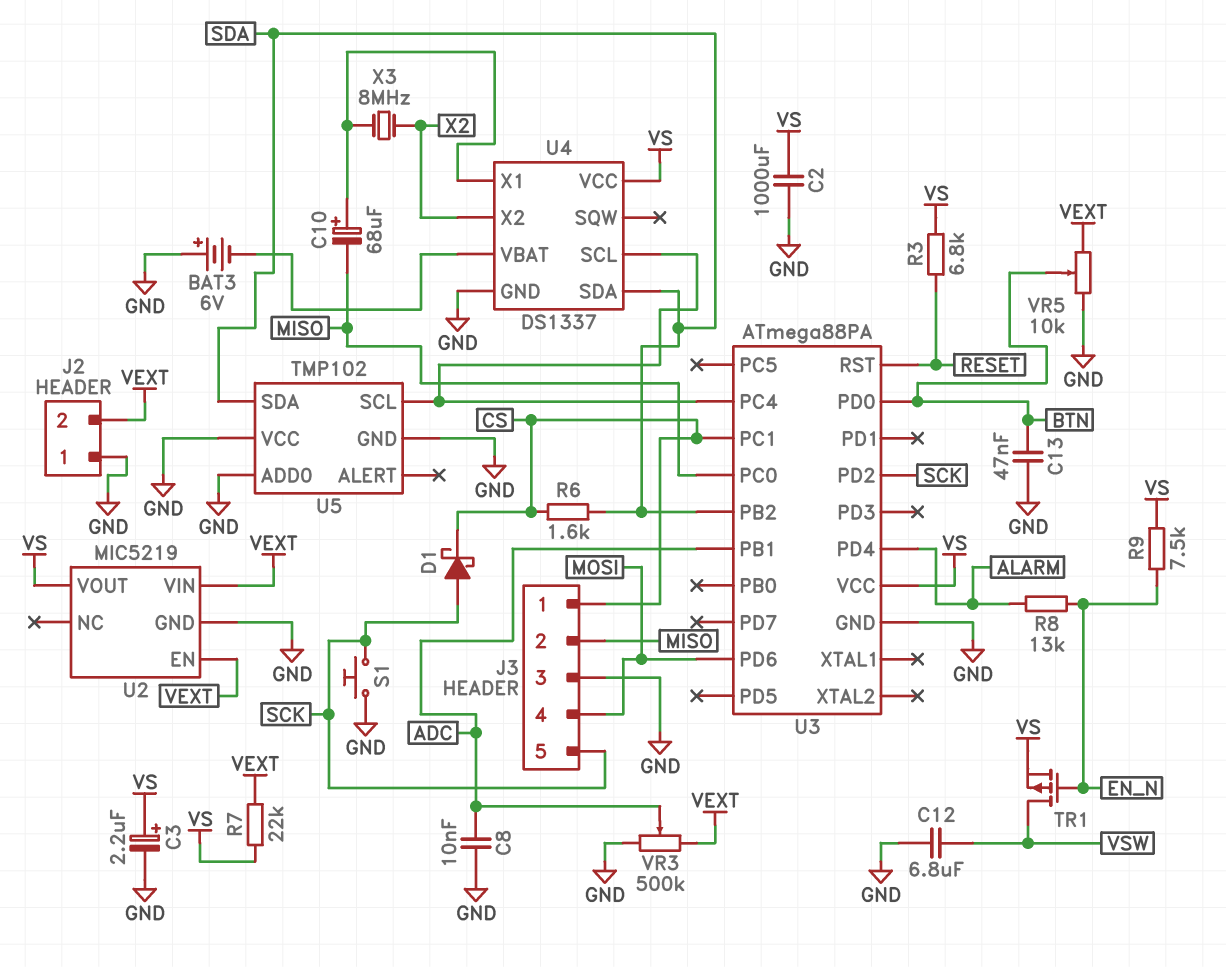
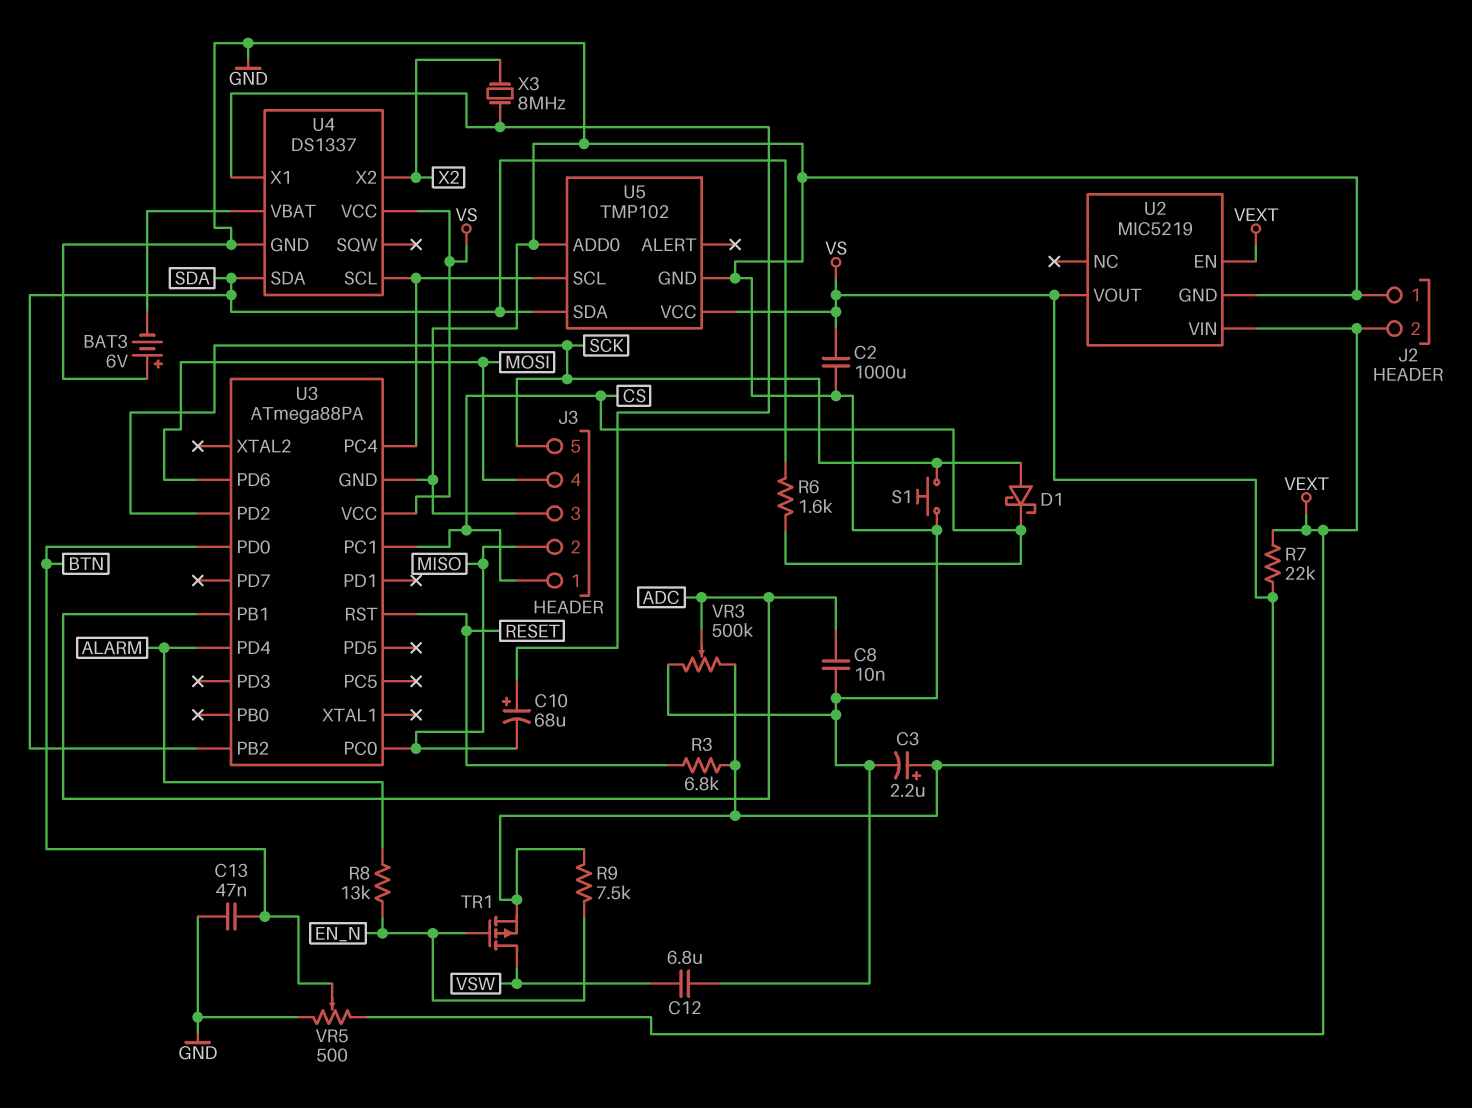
U5 pin VCC: GND -> VS
VR3: 500k (GND, VEXT, wiper ADC) -> 500k (GND, VS, wiper ADC)
VR5: 10k (GND, VEXT, wiper BTN) -> 500 (GND, VEXT, wiper BTN)

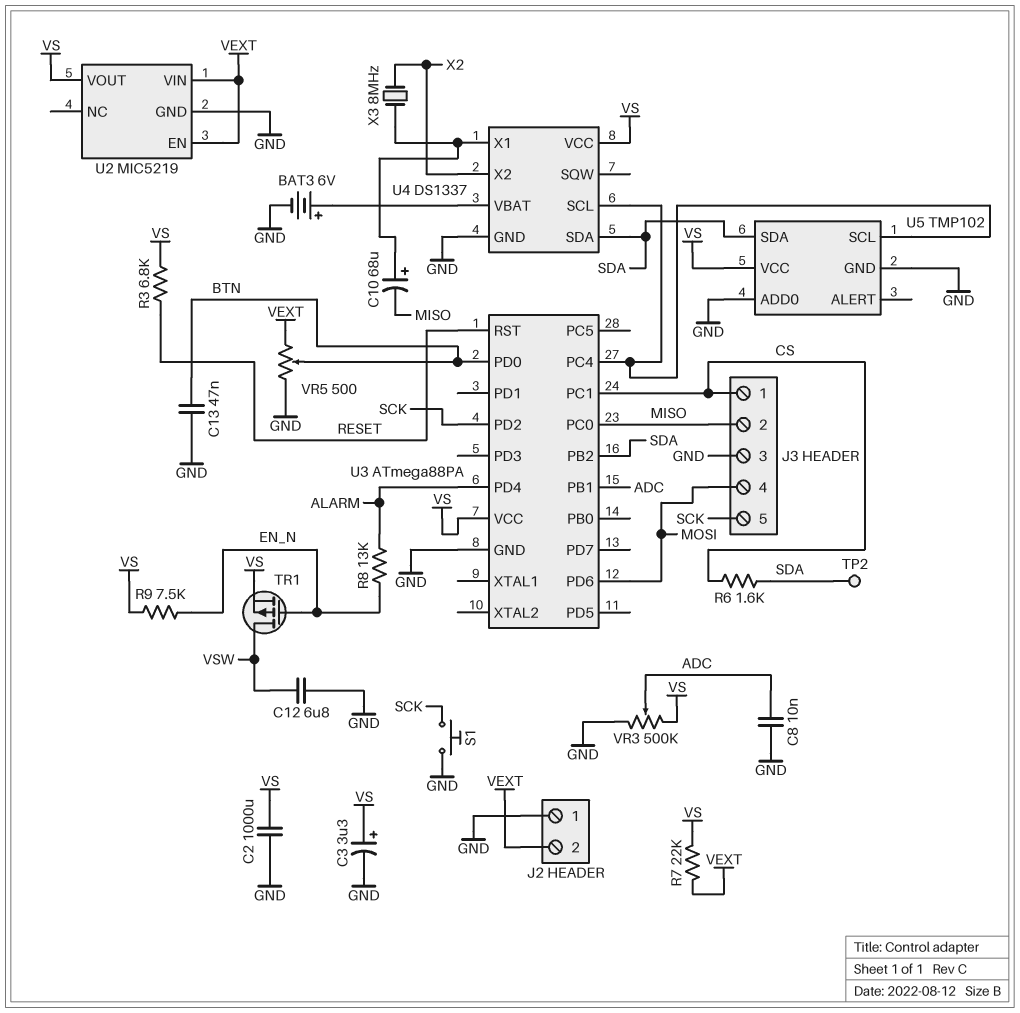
BAT3: 6V (plus GND, minus U4/VBAT) -> 6V (plus U4/VBAT, minus GND)
C3: 2.2uF (plus VS, minus GND) -> 3.3uF (plus VS, minus GND)
D1: schottky (A SCK, K CS) -> none
TP2: none -> test point (SDA)

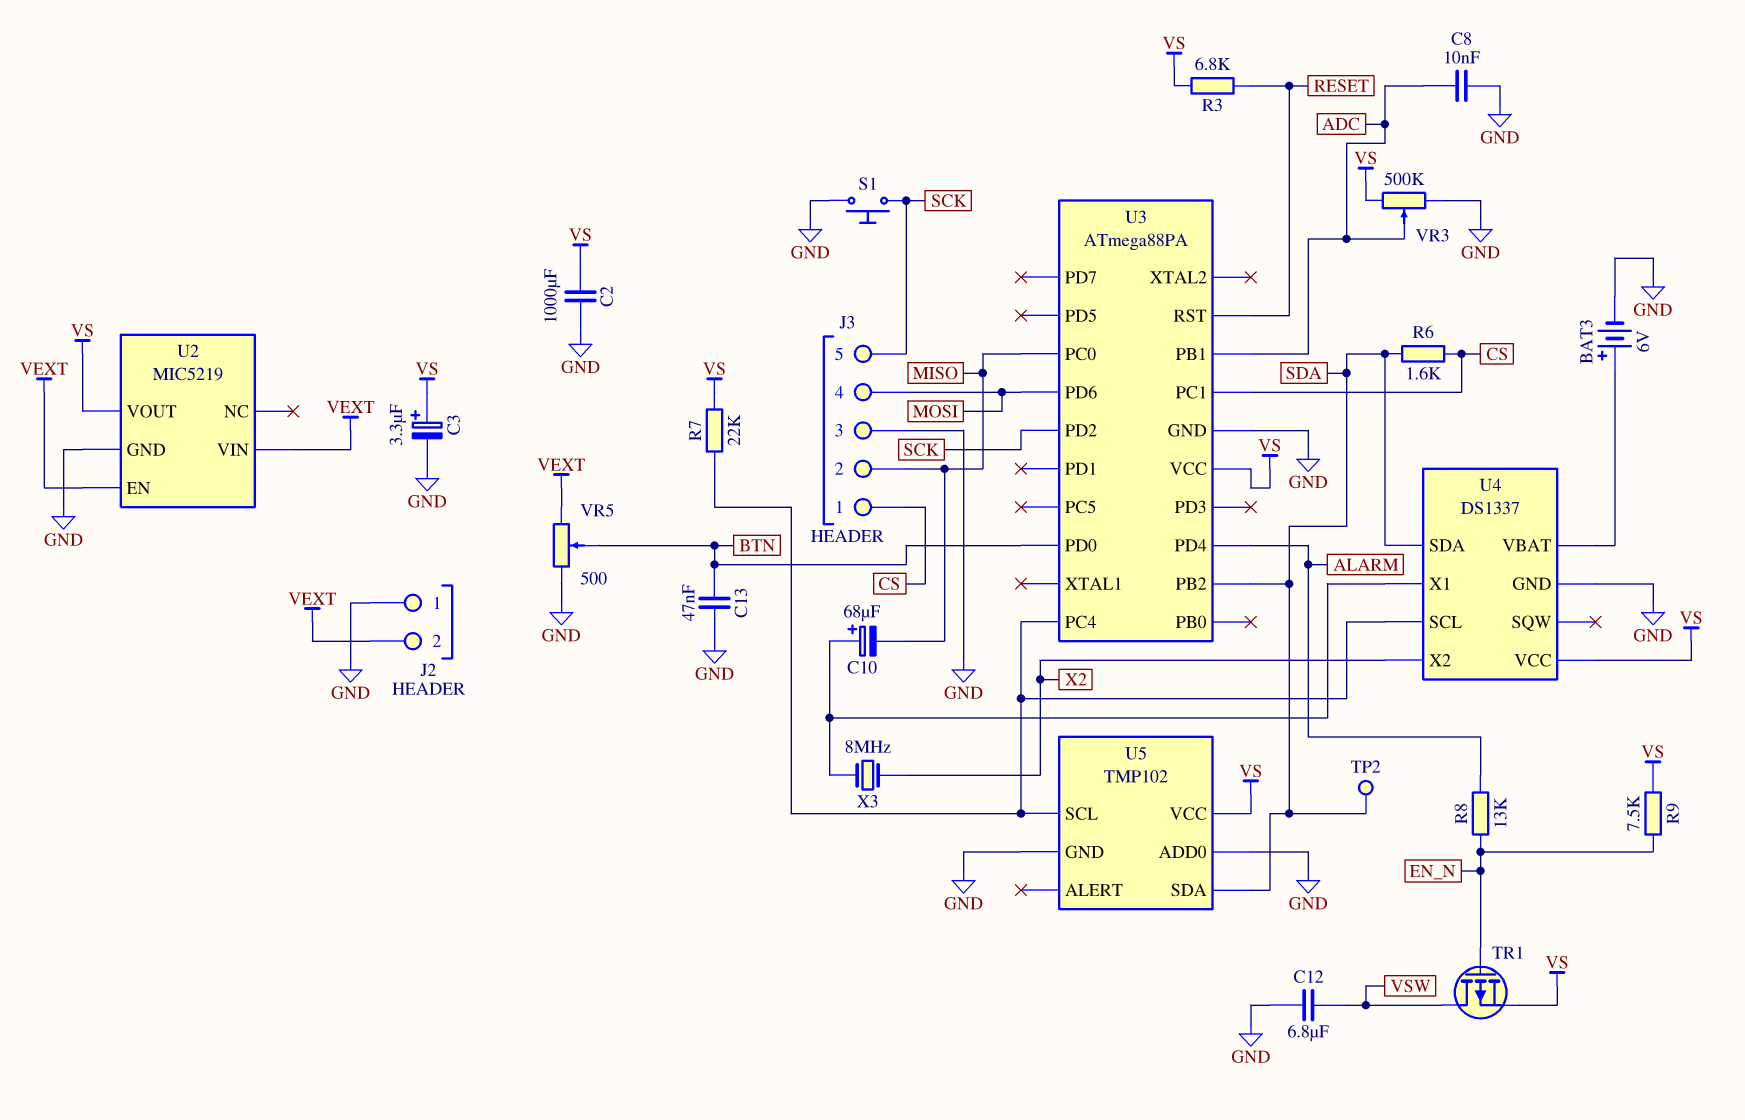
R7: 22k (VEXT, VS) -> 22k (U3/PC4, VS)

